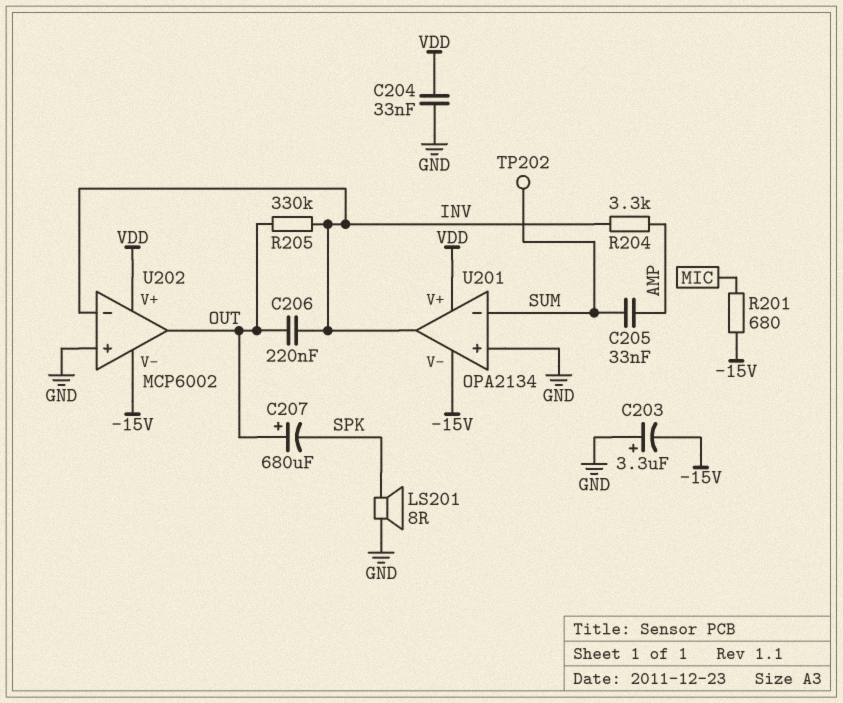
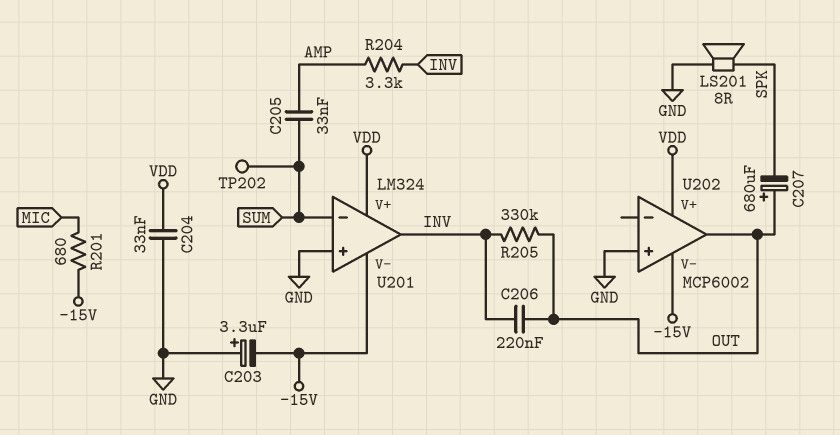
U201: OPA2134 -> LM324
U202 pin in-: INV -> none

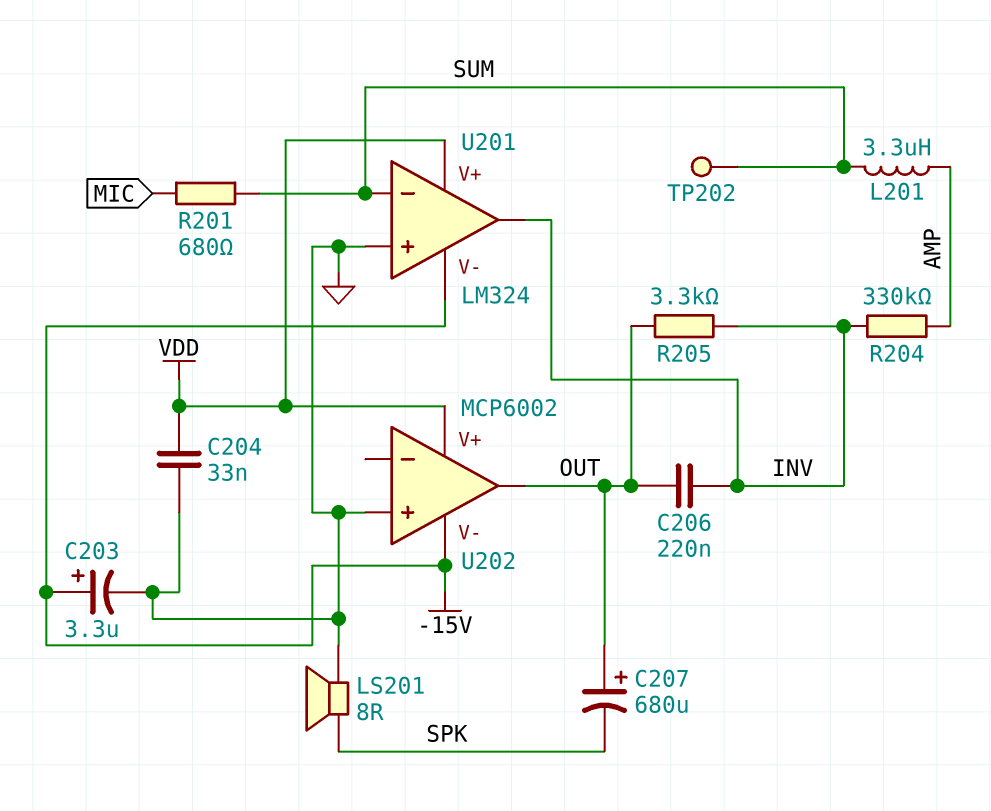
C203: 3.3uF (plus GND, minus -15V) -> 3.3uF (plus -15V, minus GND)
C205: 33nF (AMP, SUM) -> none
L201: none -> 3.3uH (AMP, SUM)
R201: 680 (-15V, MIC) -> 680 (MIC, SUM)
R204: 3.3k (AMP, INV) -> 330k (AMP, INV)
R205: 330k (INV, OUT) -> 3.3k (INV, OUT)

